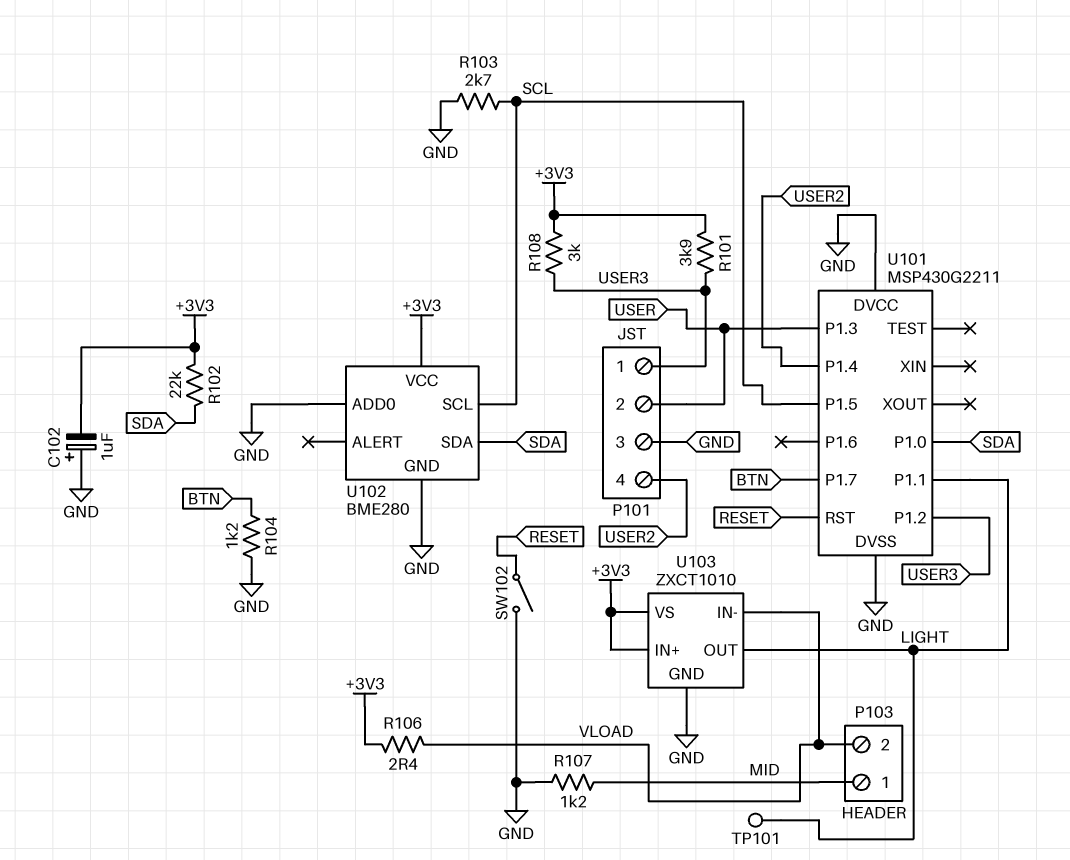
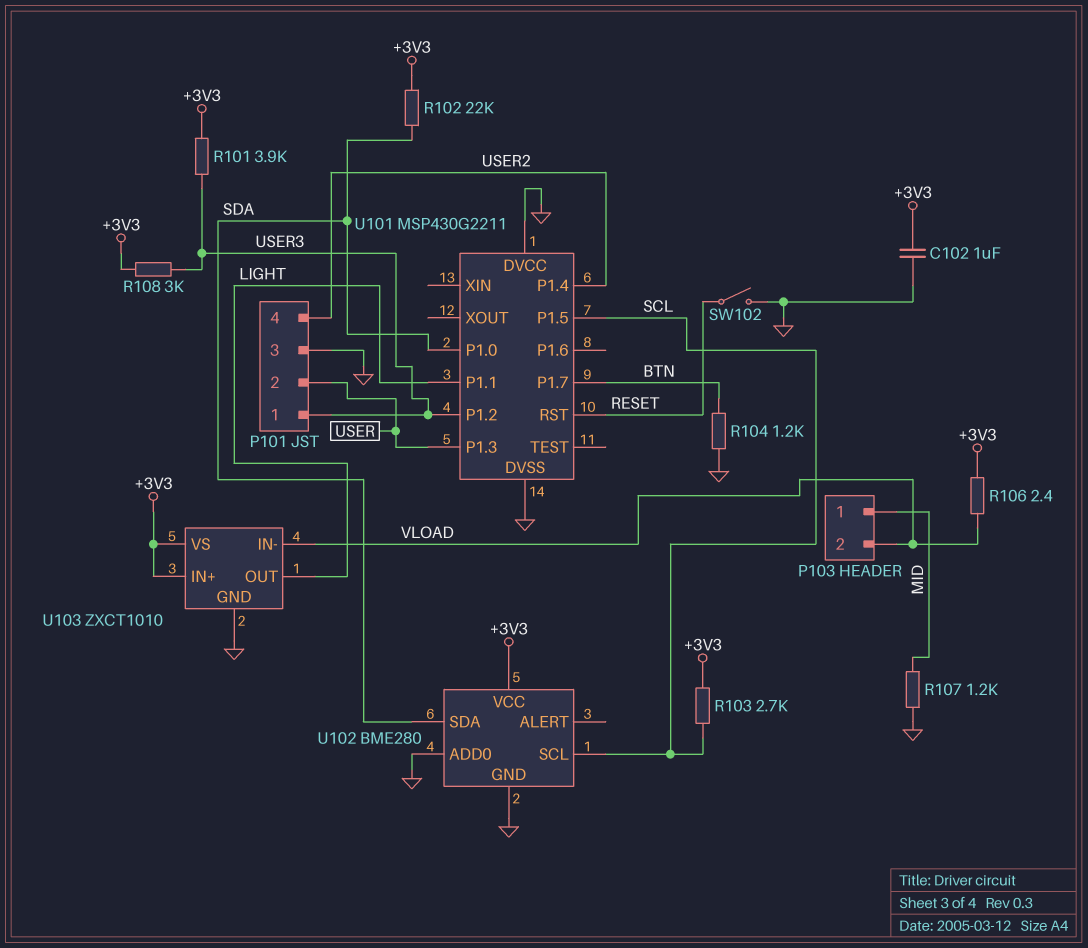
C102: 1uF (plus GND, minus +3V3) -> 1uF (+3V3, GND)
R103: 2.7k (GND, SCL) -> 2.7k (+3V3, SCL)
TP101: test point (LIGHT) -> none

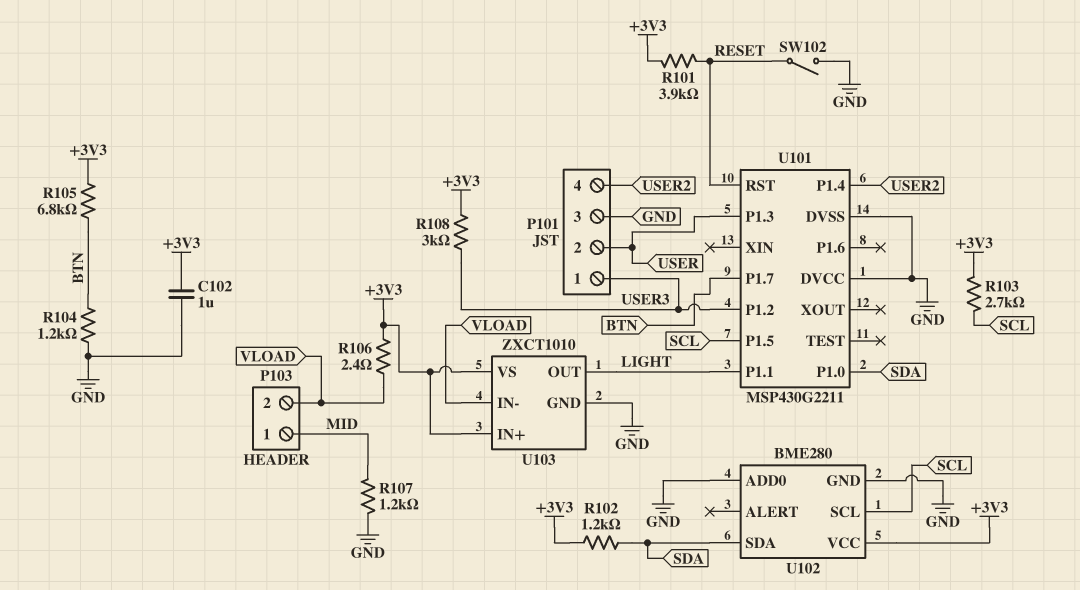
R101: 3.9k (+3V3, USER3) -> 3.9k (+3V3, RESET)
R102: 22k (+3V3, SDA) -> 1.2k (+3V3, SDA)
R105: none -> 6.8k (+3V3, BTN)

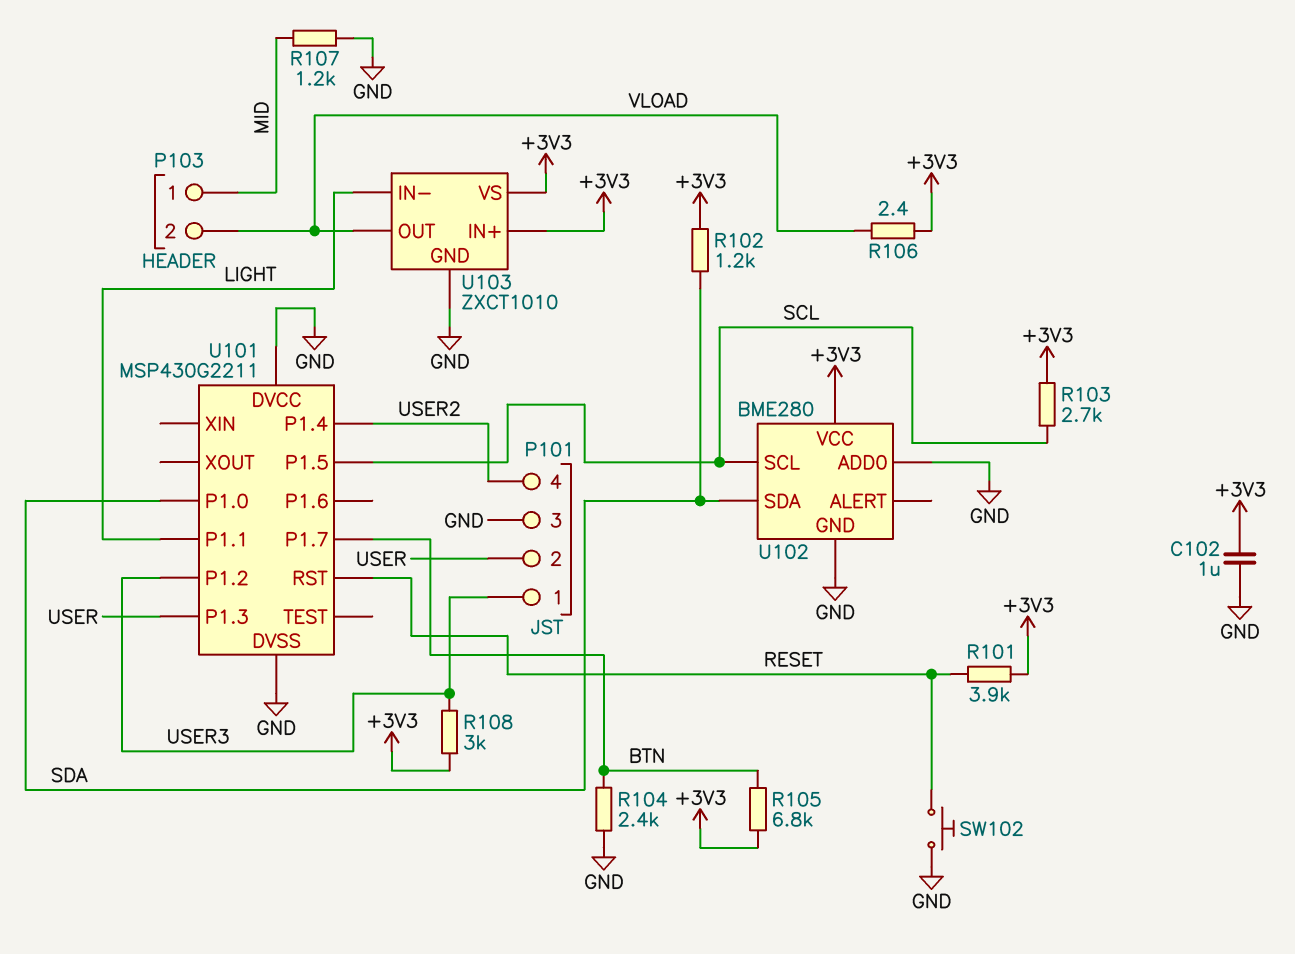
R104: 1.2k (BTN, GND) -> 2.4k (BTN, GND)
SW102: switch (GND, RESET) -> button (GND, RESET)
U103 pin IN-: VLOAD -> LIGHT
U103 pin OUT: LIGHT -> VLOAD

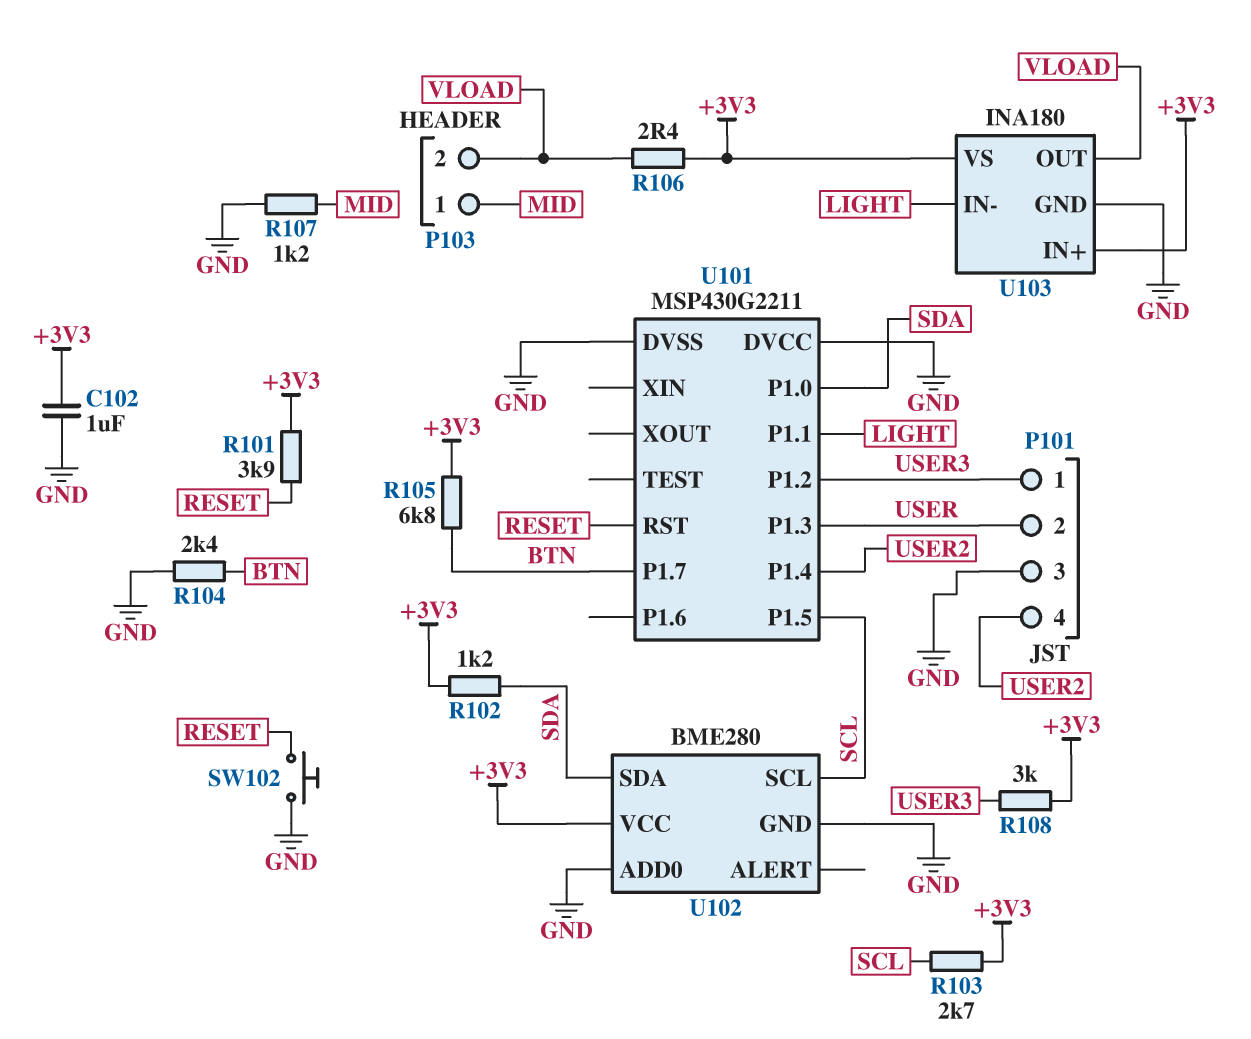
U103: ZXCT1010 -> INA180

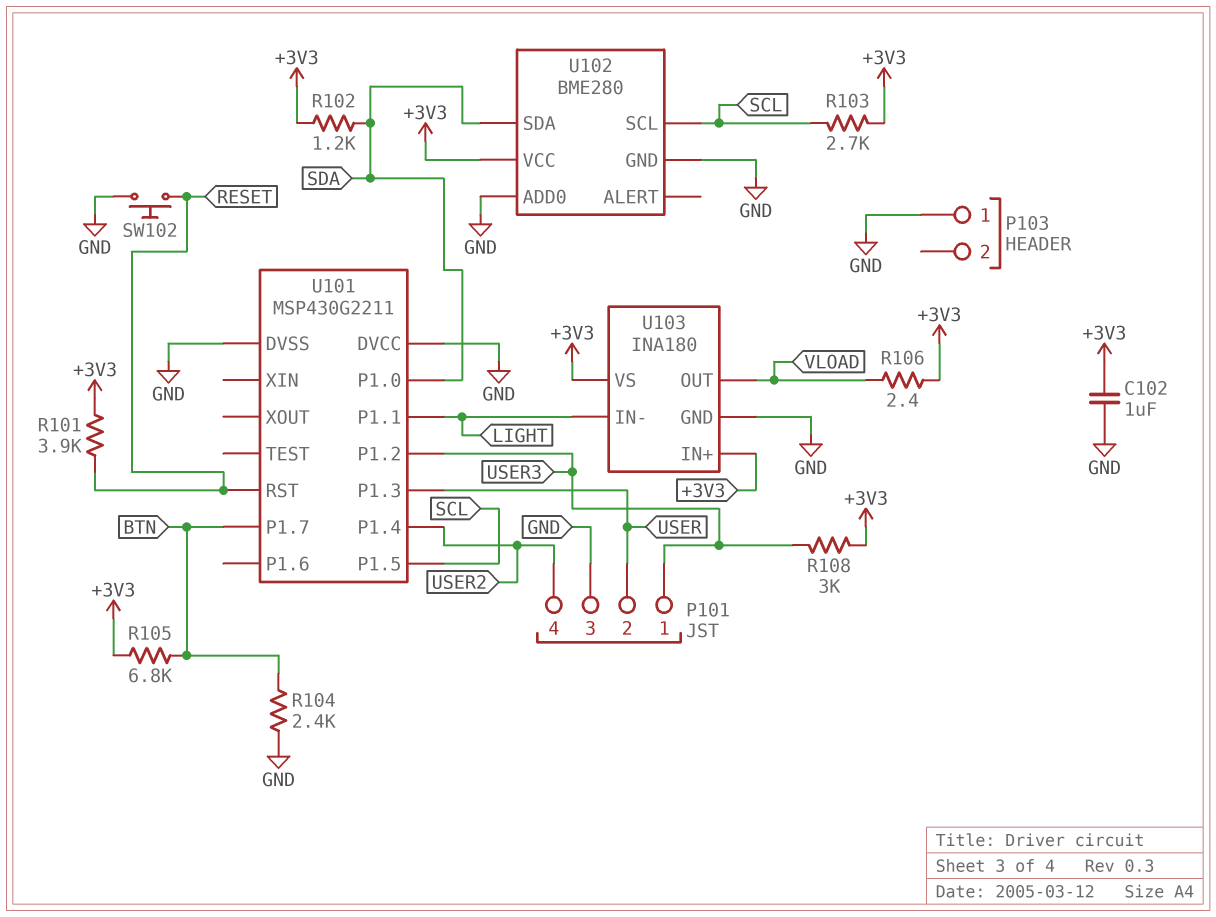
P103 pin 1: MID -> GND
P103 pin 2: VLOAD -> none
R107: 1.2k (GND, MID) -> none

